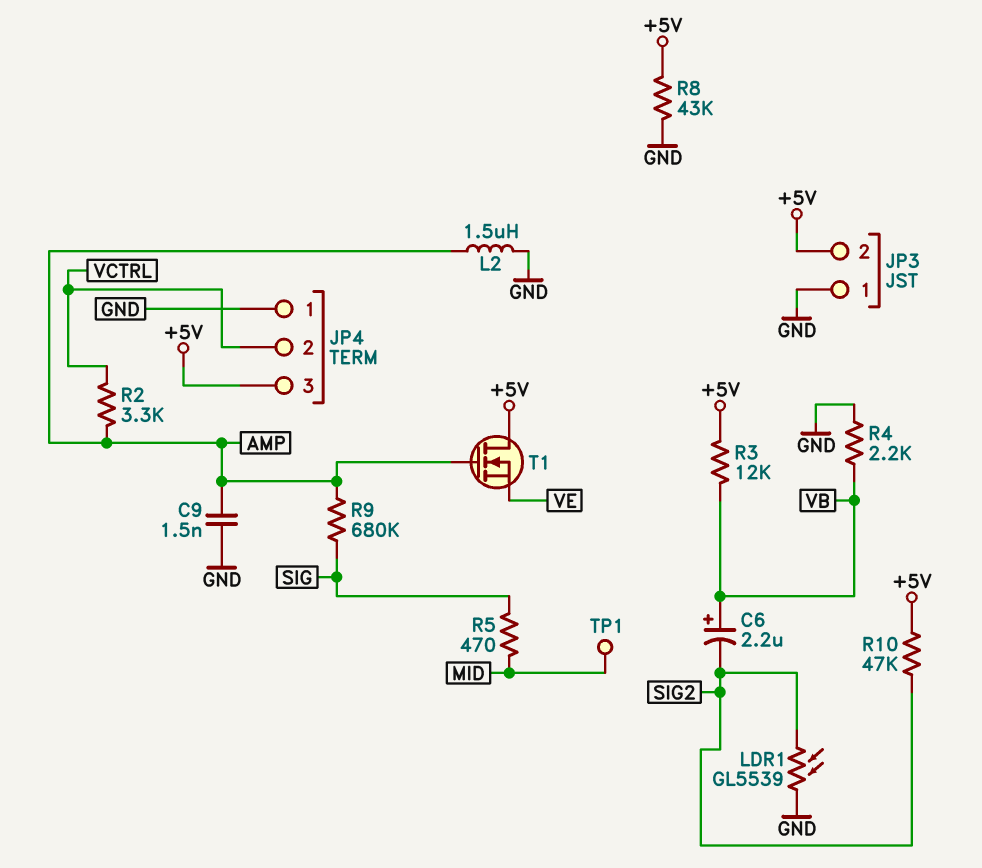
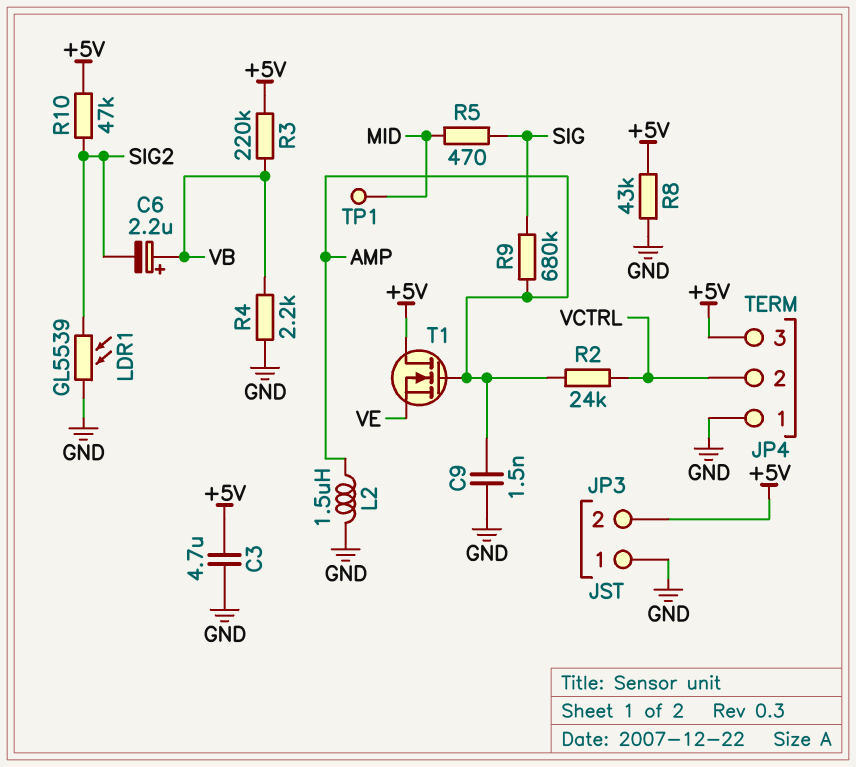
C3: none -> 4.7uF (+5V, GND)
R2: 3.3k (AMP, VCTRL) -> 24k (AMP, VCTRL)
R3: 12k (+5V, VB) -> 220k (+5V, VB)

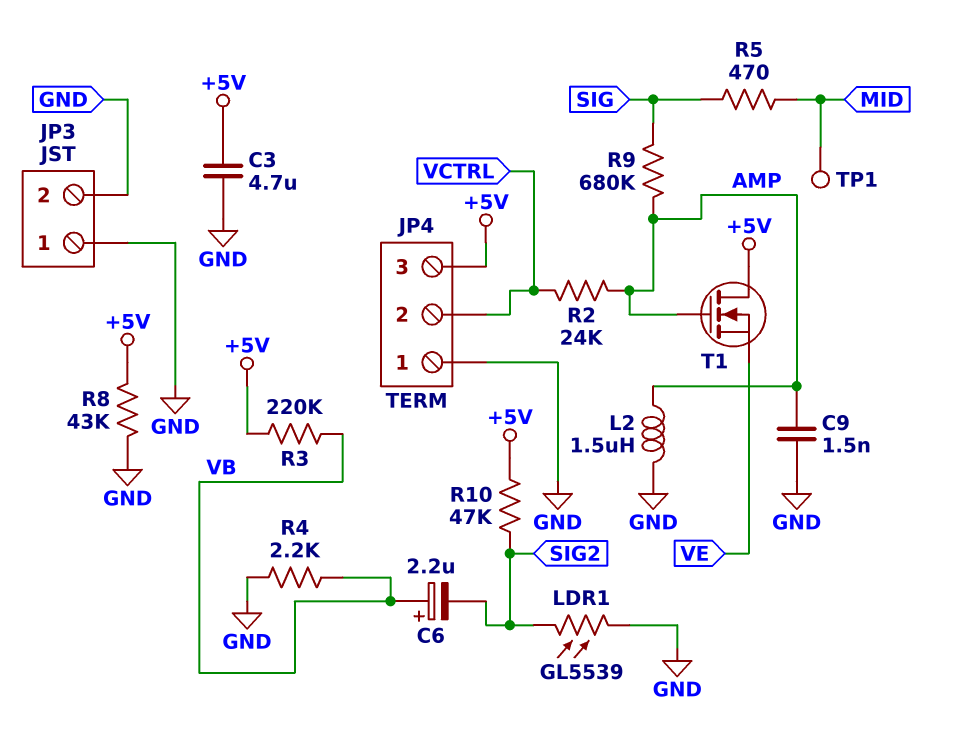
JP3 pin 2: +5V -> GND

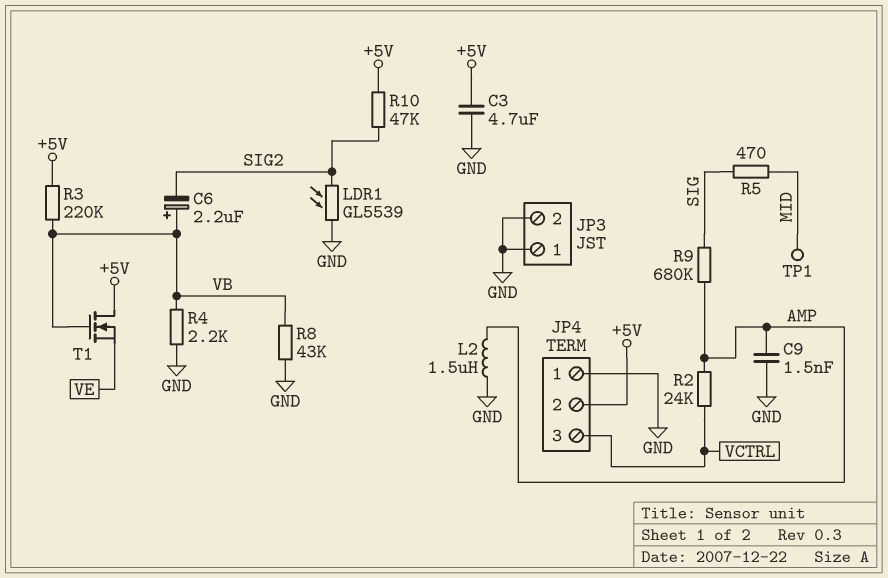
JP4 pin 2: VCTRL -> +5V
JP4 pin 3: +5V -> VCTRL
R8: 43k (+5V, GND) -> 43k (GND, VB)
T1: NMOS (G AMP, D +5V, S VE) -> NMOS (G VB, D +5V, S VE)

